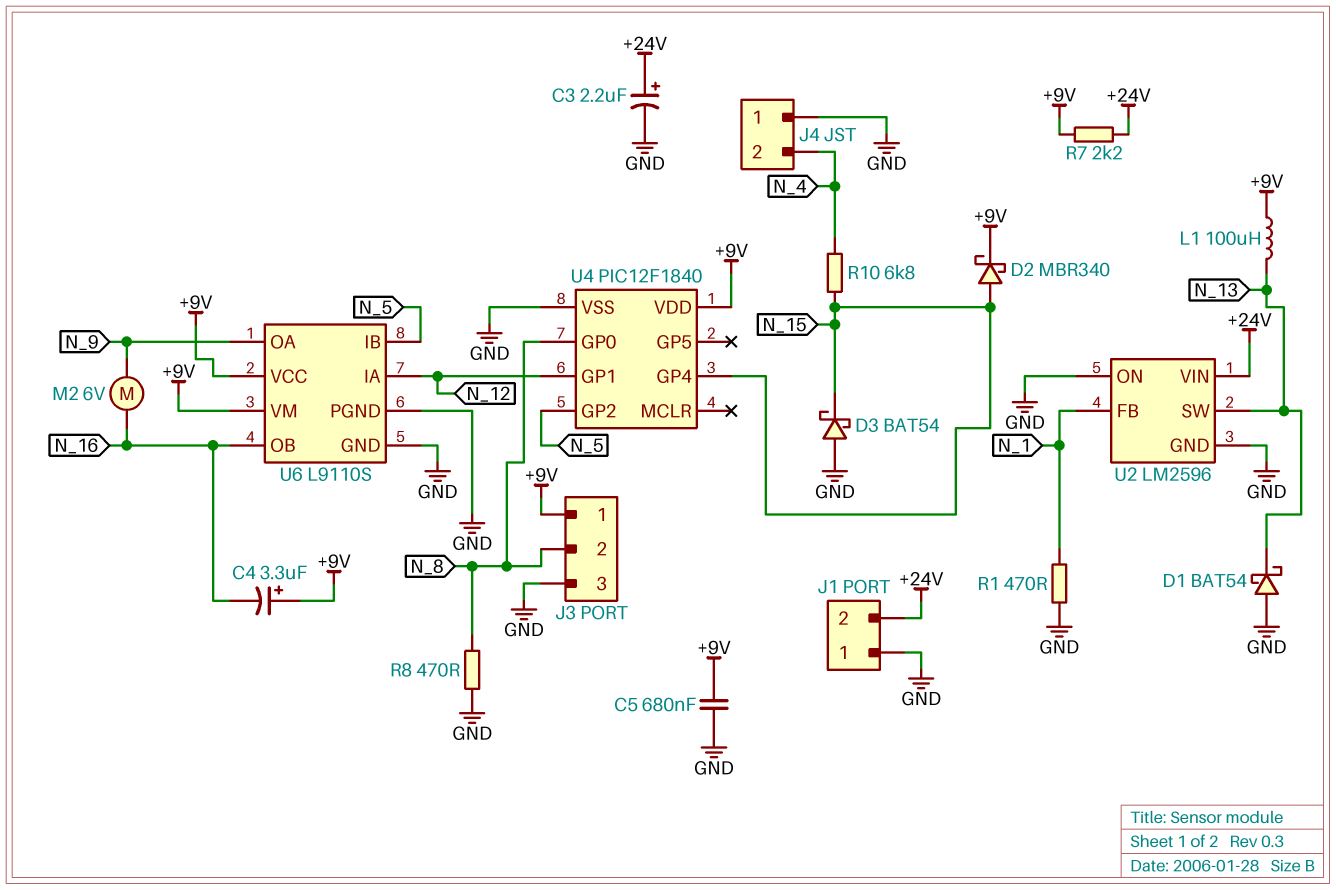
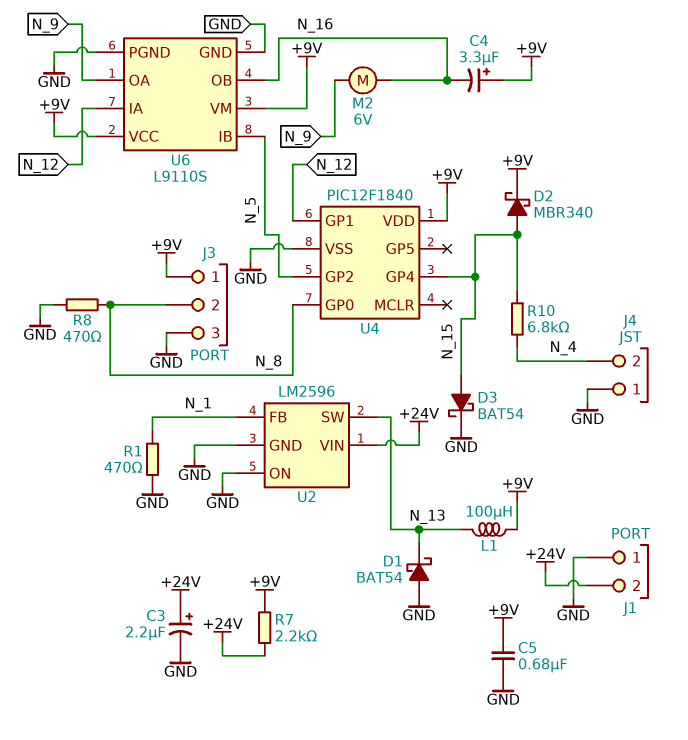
D3: schottky BAT54 (A GND, K N_15) -> schottky BAT54 (A N_15, K GND)

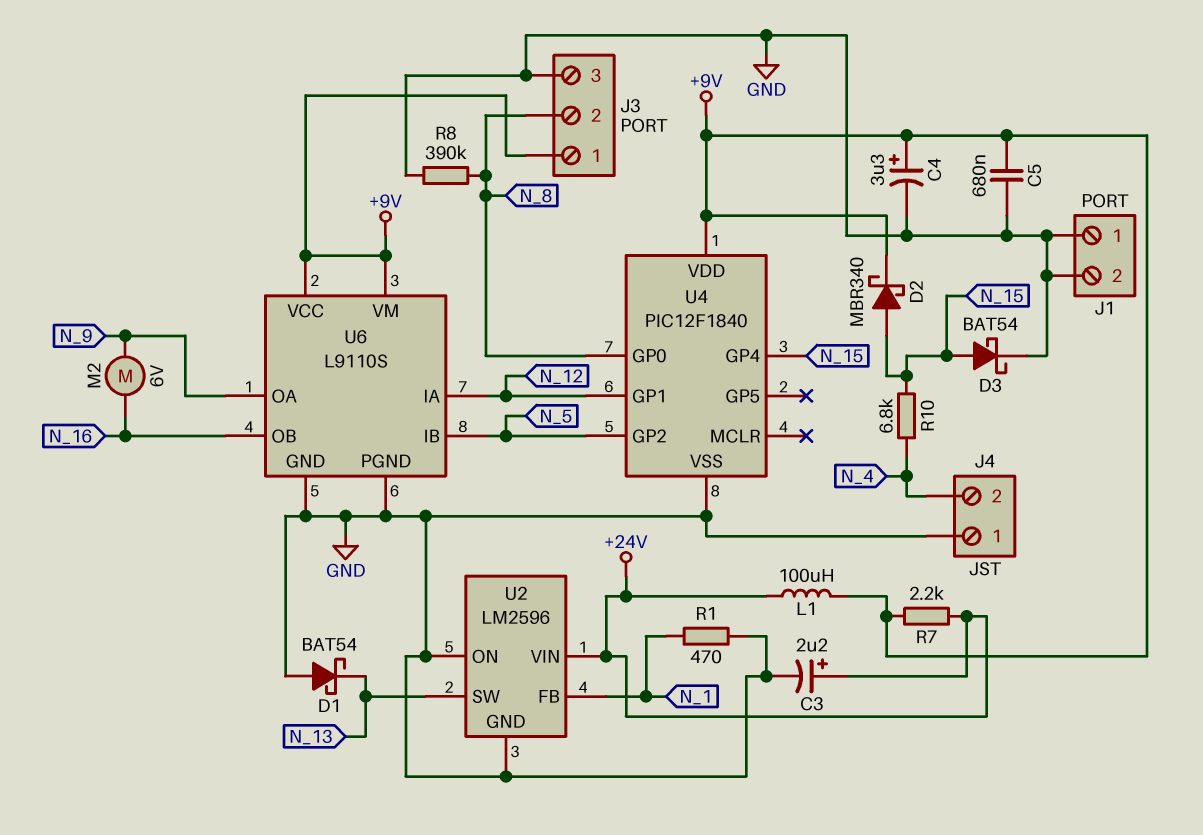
C4: 3.3uF (plus +9V, minus N_16) -> 3.3uF (plus +9V, minus GND)
J1 pin 2: +24V -> GND
L1: 100uH (+9V, N_13) -> 100uH (+9V, +24V)
R8: 470 (GND, N_8) -> 390k (GND, N_8)

